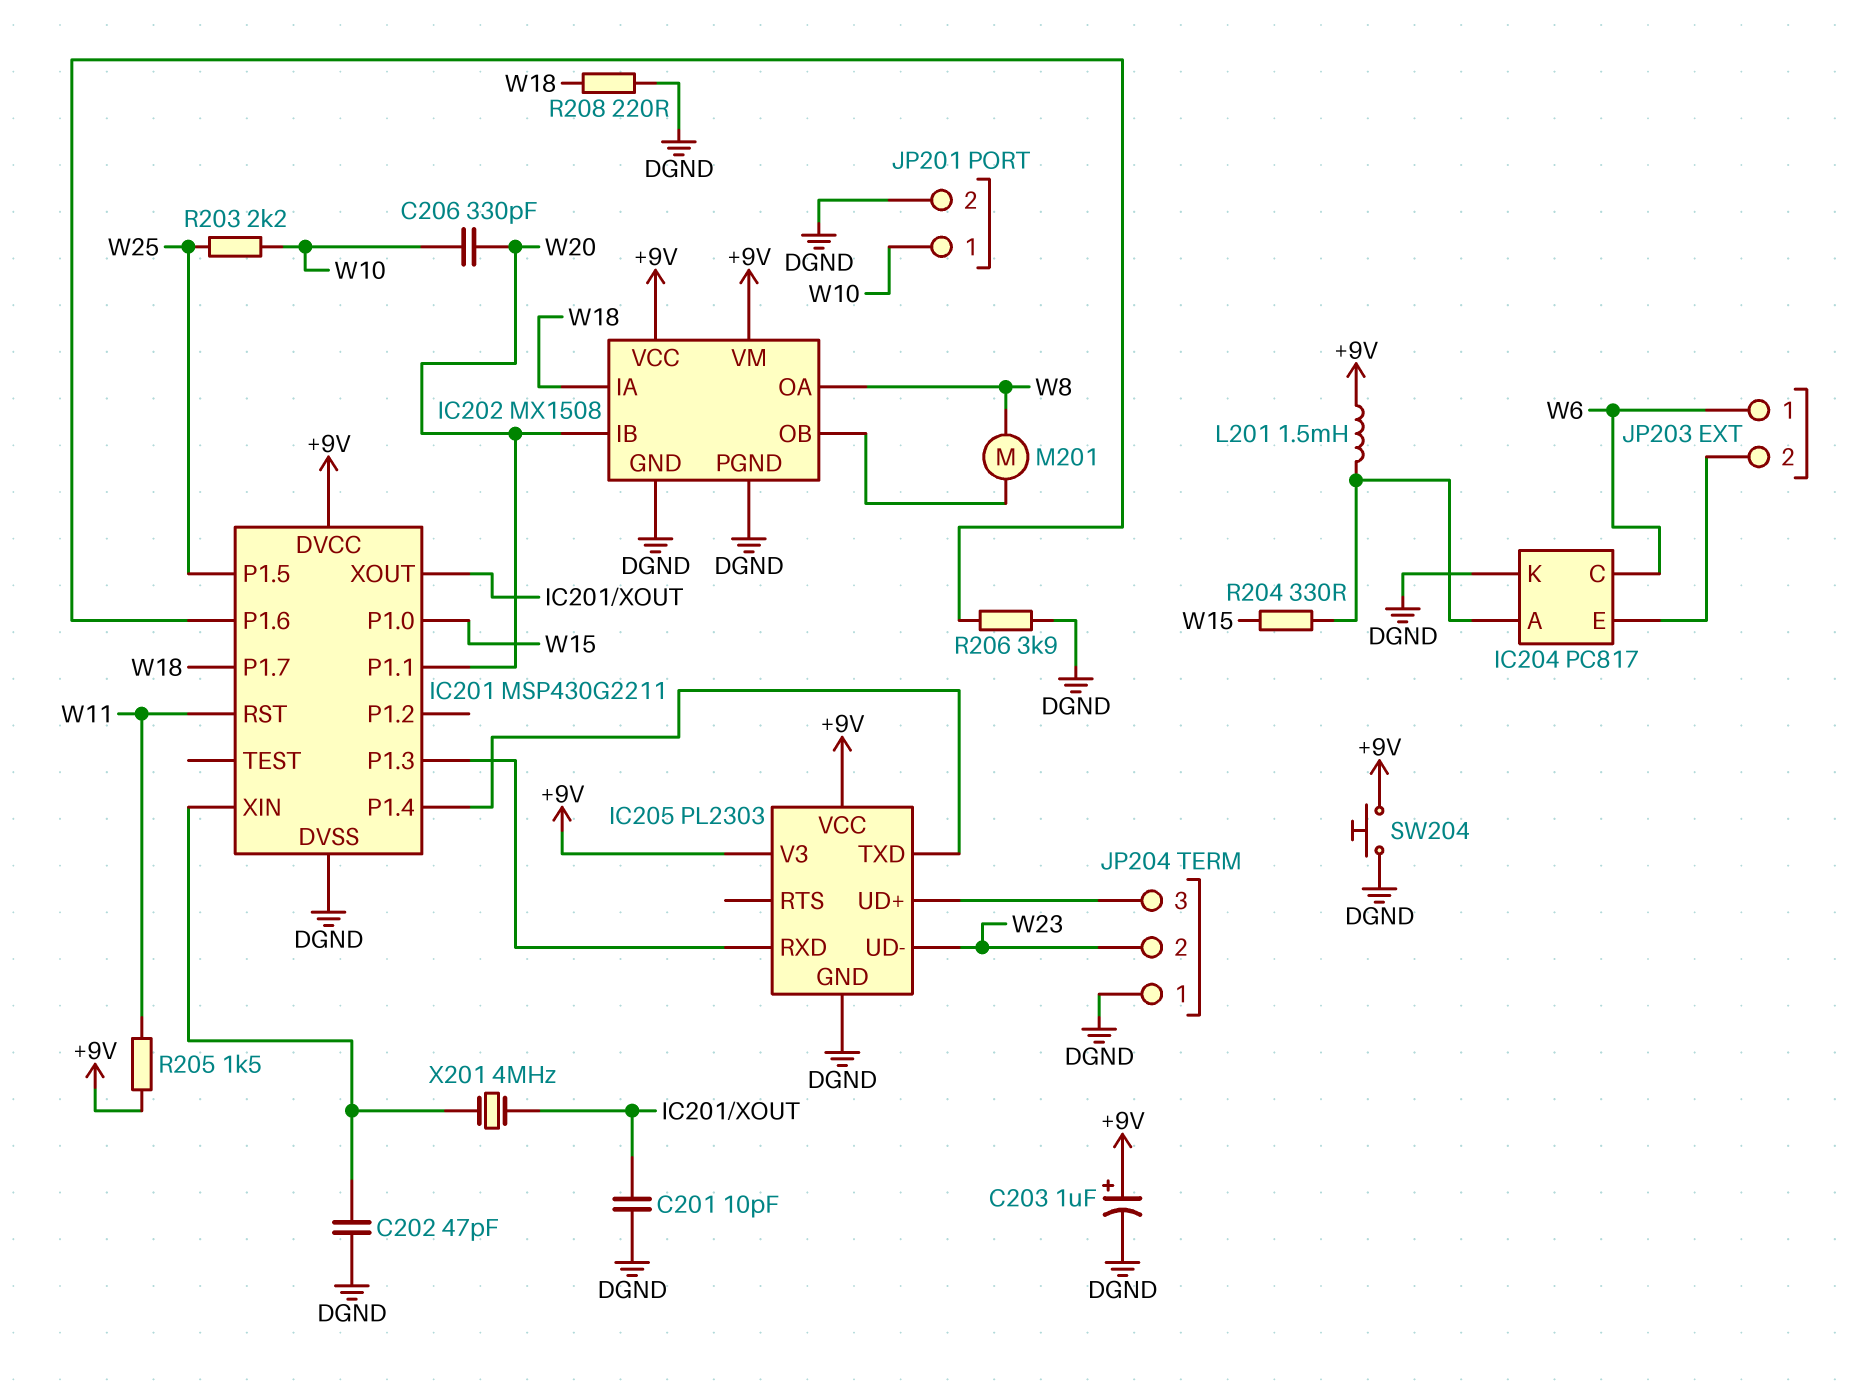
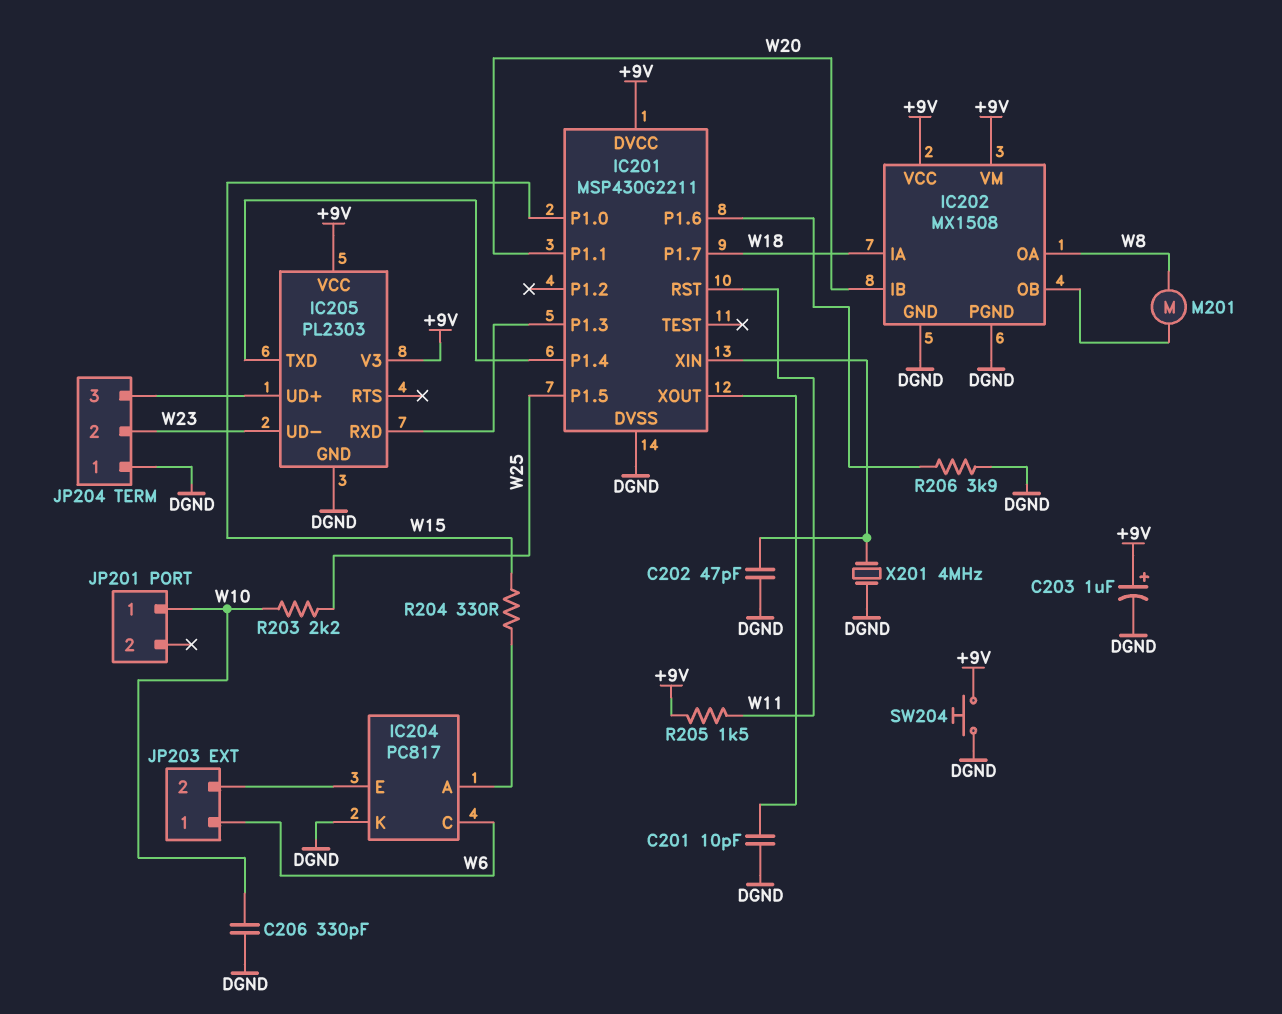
C206: 330pF (W10, W20) -> 330pF (DGND, W10)
JP201 pin 2: DGND -> none
L201: 1.5mH (+9V, IC204/A) -> none
R208: 220 (DGND, W18) -> none
X201: 4MHz (IC201/XIN, IC201/XOUT) -> 4MHz (DGND, IC201/XIN)

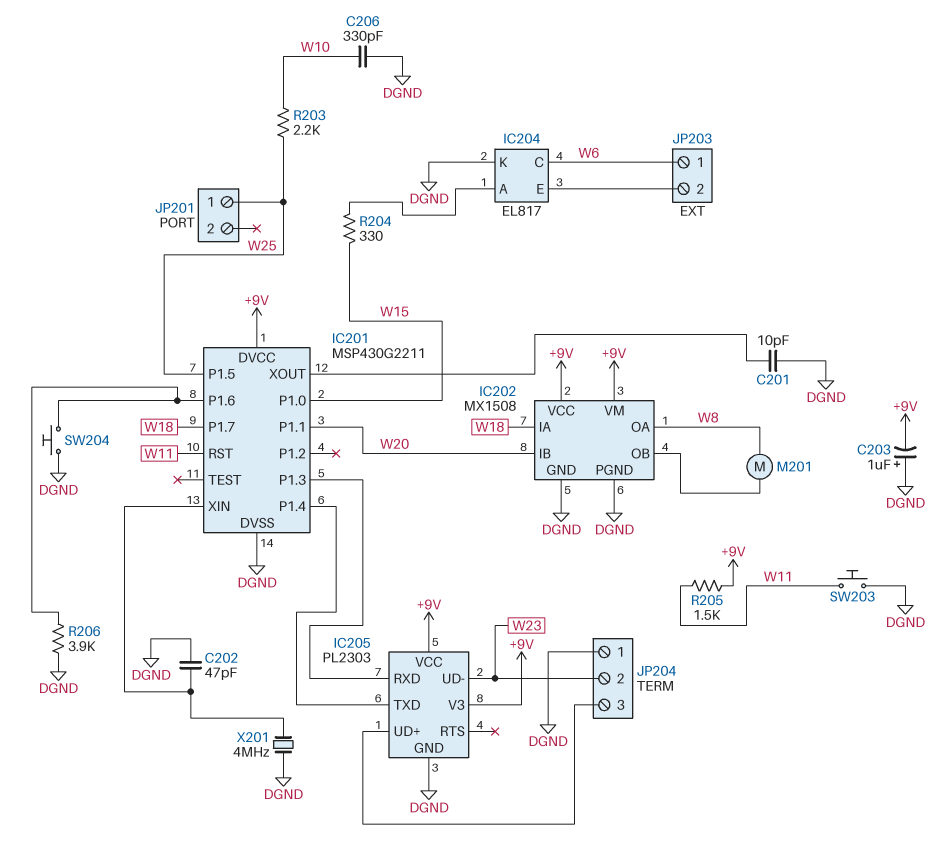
C203: 1uF (plus +9V, minus DGND) -> 1uF (plus DGND, minus +9V)
IC204: PC817 -> EL817
JP201 pin 1: W10 -> W25
SW203: none -> button (DGND, W11)
SW204: button (+9V, DGND) -> button (DGND, IC201/P1.6)

